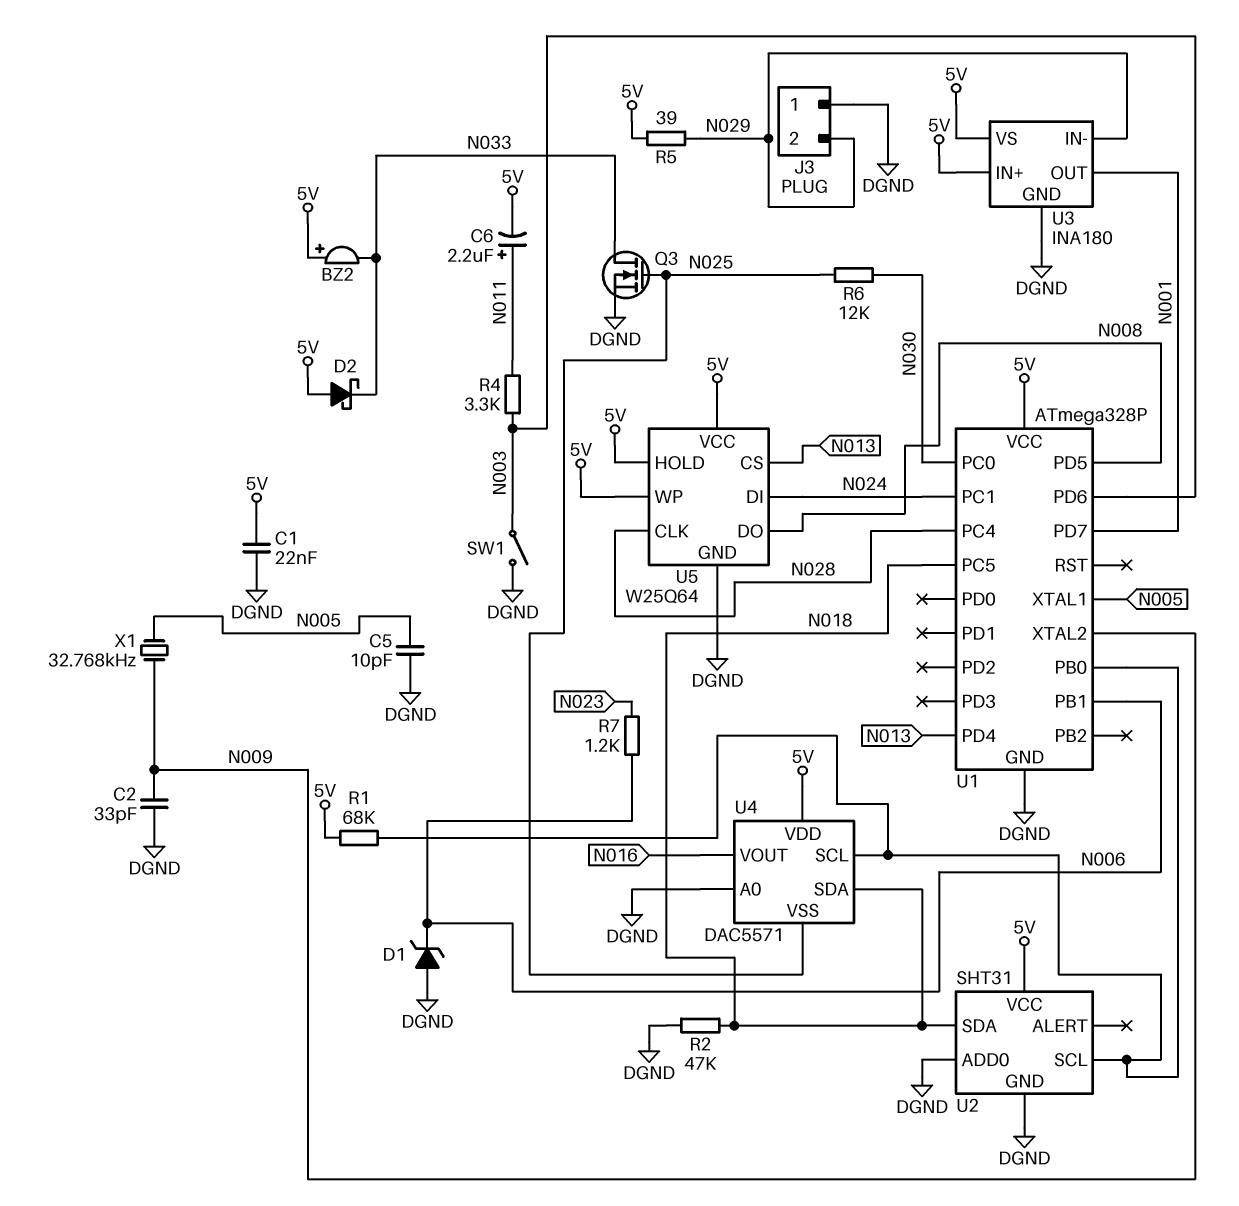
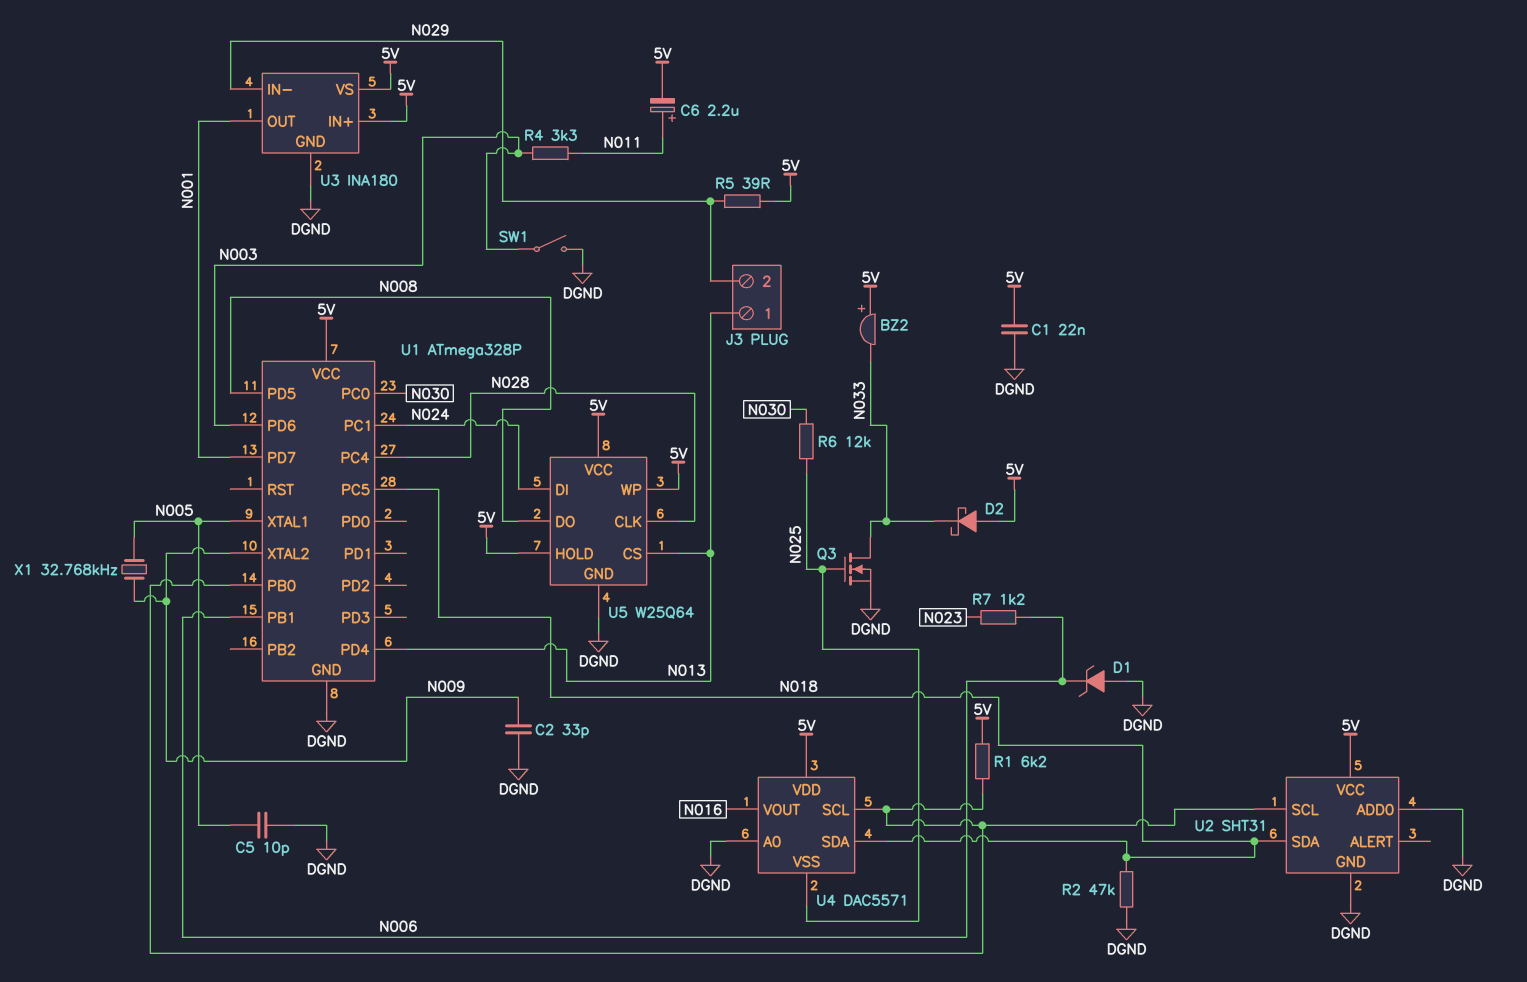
J3 pin 1: DGND -> N013
R1: 68k (5V, U1/PB0) -> 6.2k (5V, U1/PB0)

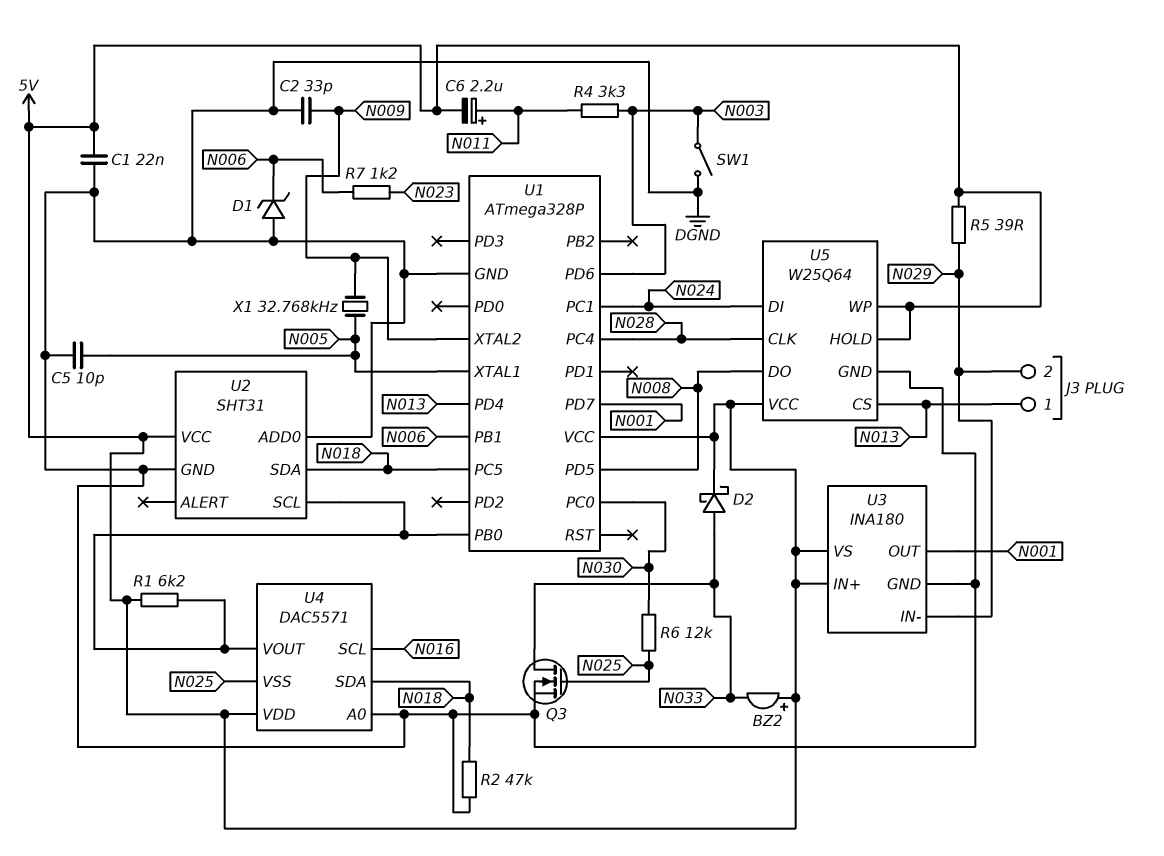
D2: schottky (A 5V, K N033) -> schottky (A N033, K 5V)
U4 pin SCL: U1/PB0 -> N016
U4 pin VOUT: N016 -> U1/PB0

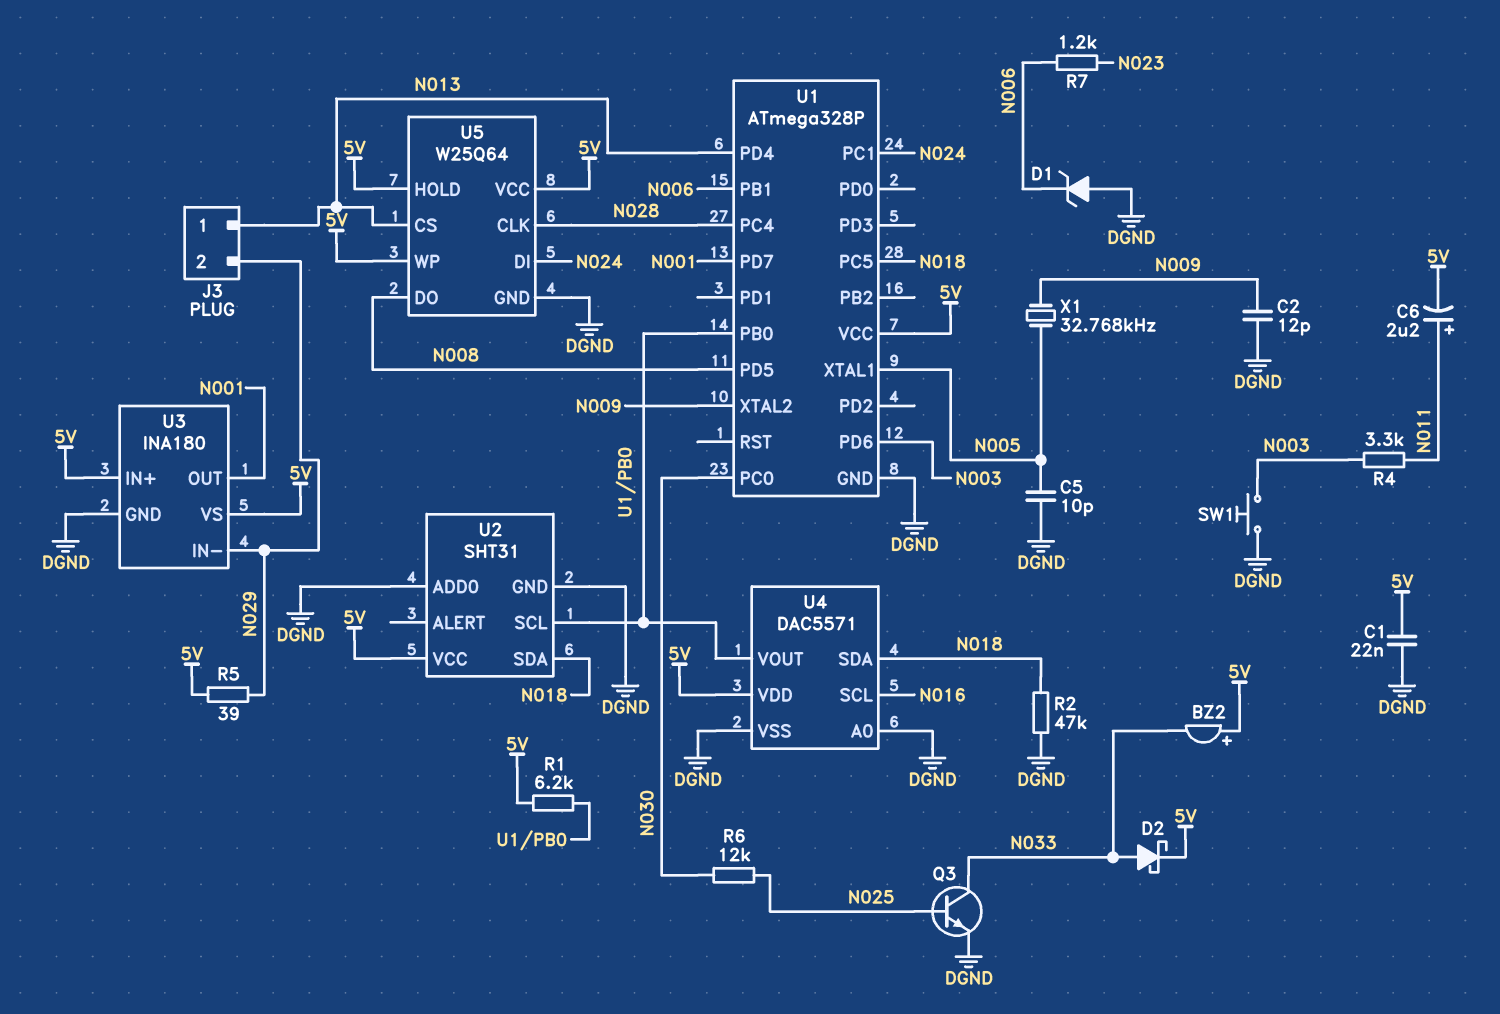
C2: 33pF (DGND, N009) -> 12pF (DGND, N009)
Q3: NMOS (G N025, D N033, S DGND) -> NPN (B N025, C N033, E DGND)
SW1: switch (DGND, N003) -> button (DGND, N003)
U4 pin VSS: N025 -> DGND

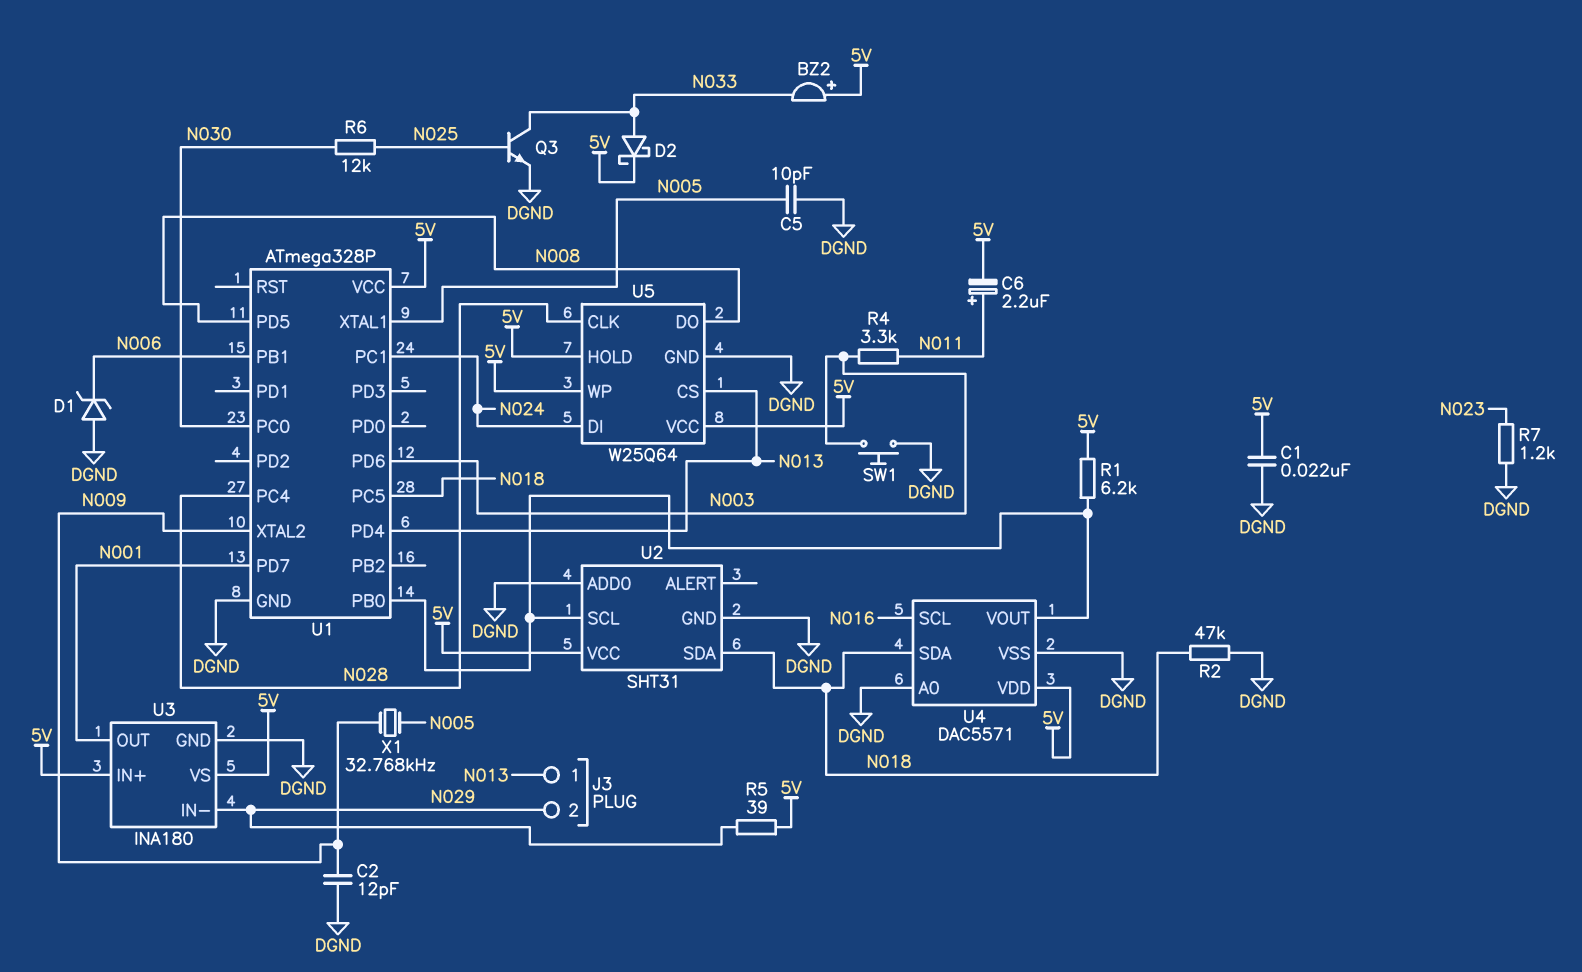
R7: 1.2k (N006, N023) -> 1.2k (DGND, N023)

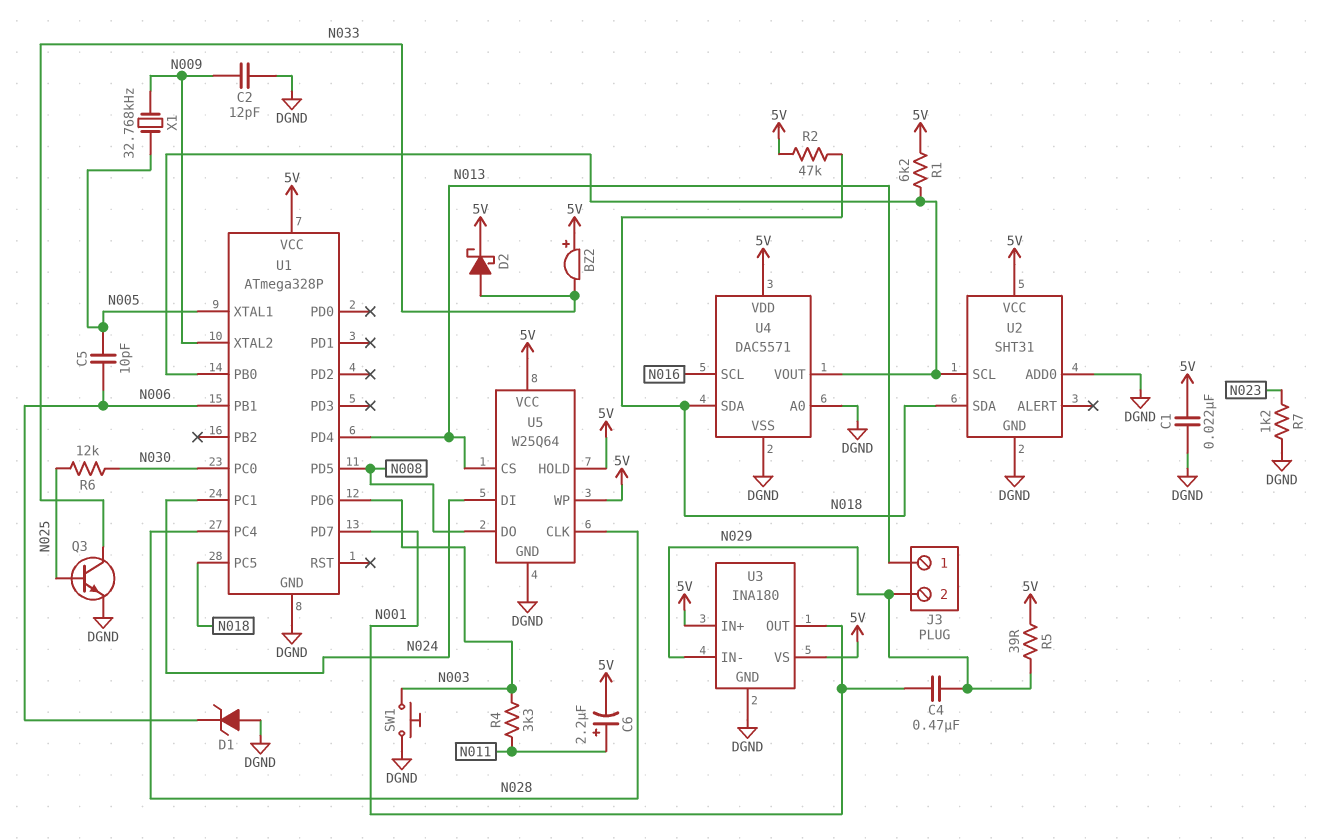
C4: none -> 470nF (N001, N029)
C5: 10pF (DGND, N005) -> 10pF (N005, N006)
R2: 47k (DGND, N018) -> 47k (5V, N018)

